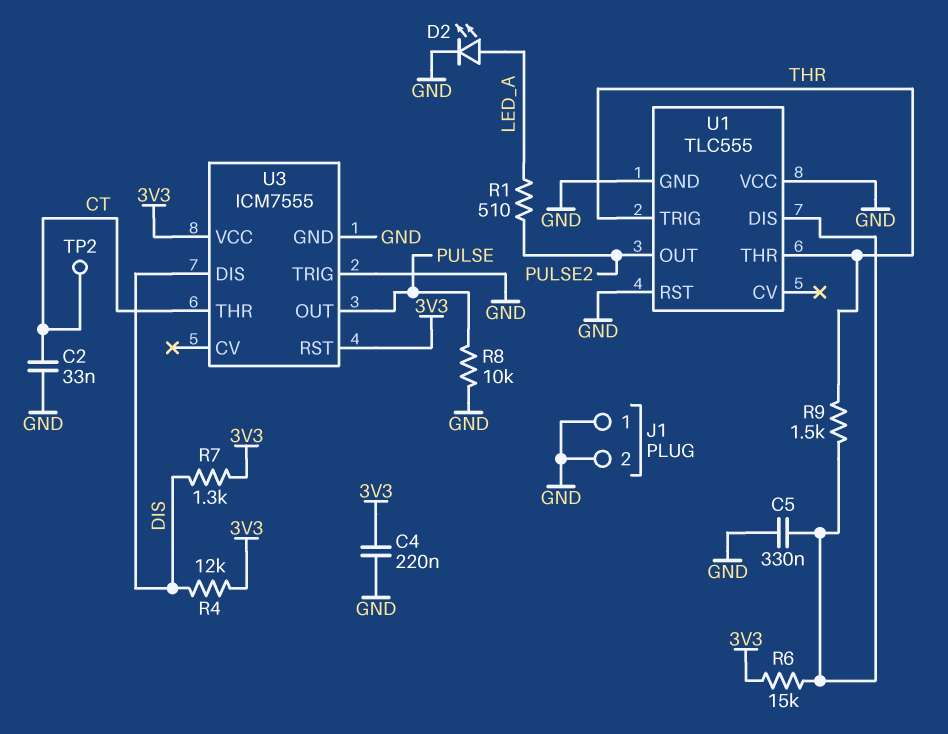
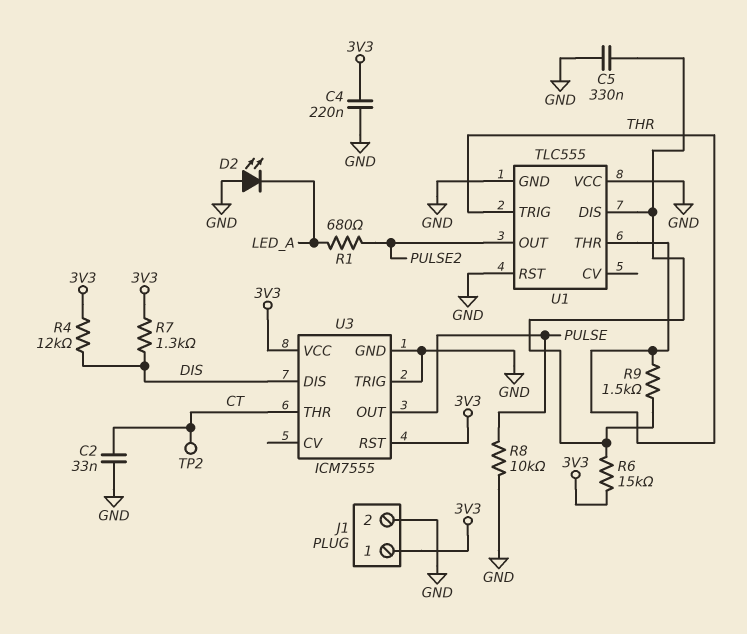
D2: LED (A LED_A, K GND) -> LED (A GND, K LED_A)
J1 pin 1: GND -> 3V3
R1: 510 (LED_A, PULSE2) -> 680 (LED_A, PULSE2)

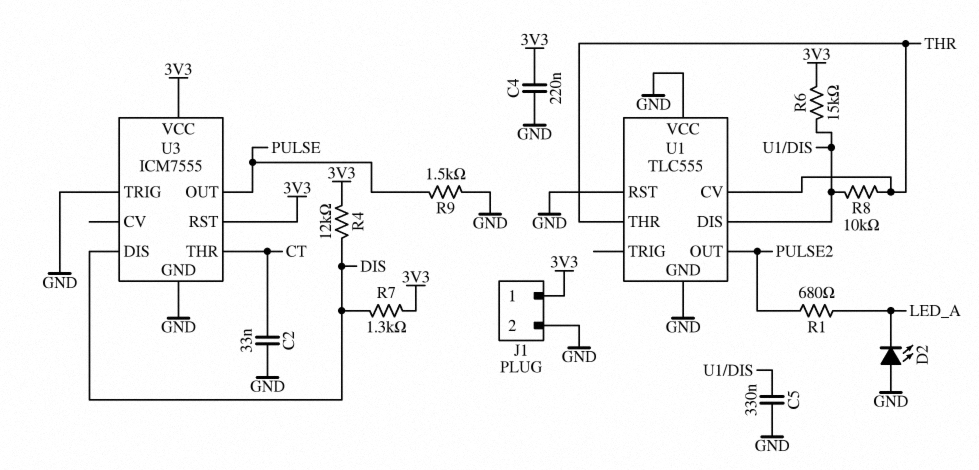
R8: 10k (GND, PULSE) -> 10k (THR, U1/DIS)
R9: 1.5k (THR, U1/DIS) -> 1.5k (GND, PULSE)
TP2: test point (CT) -> none
U1 pin CV: none -> THR
U1 pin TRIG: THR -> none

